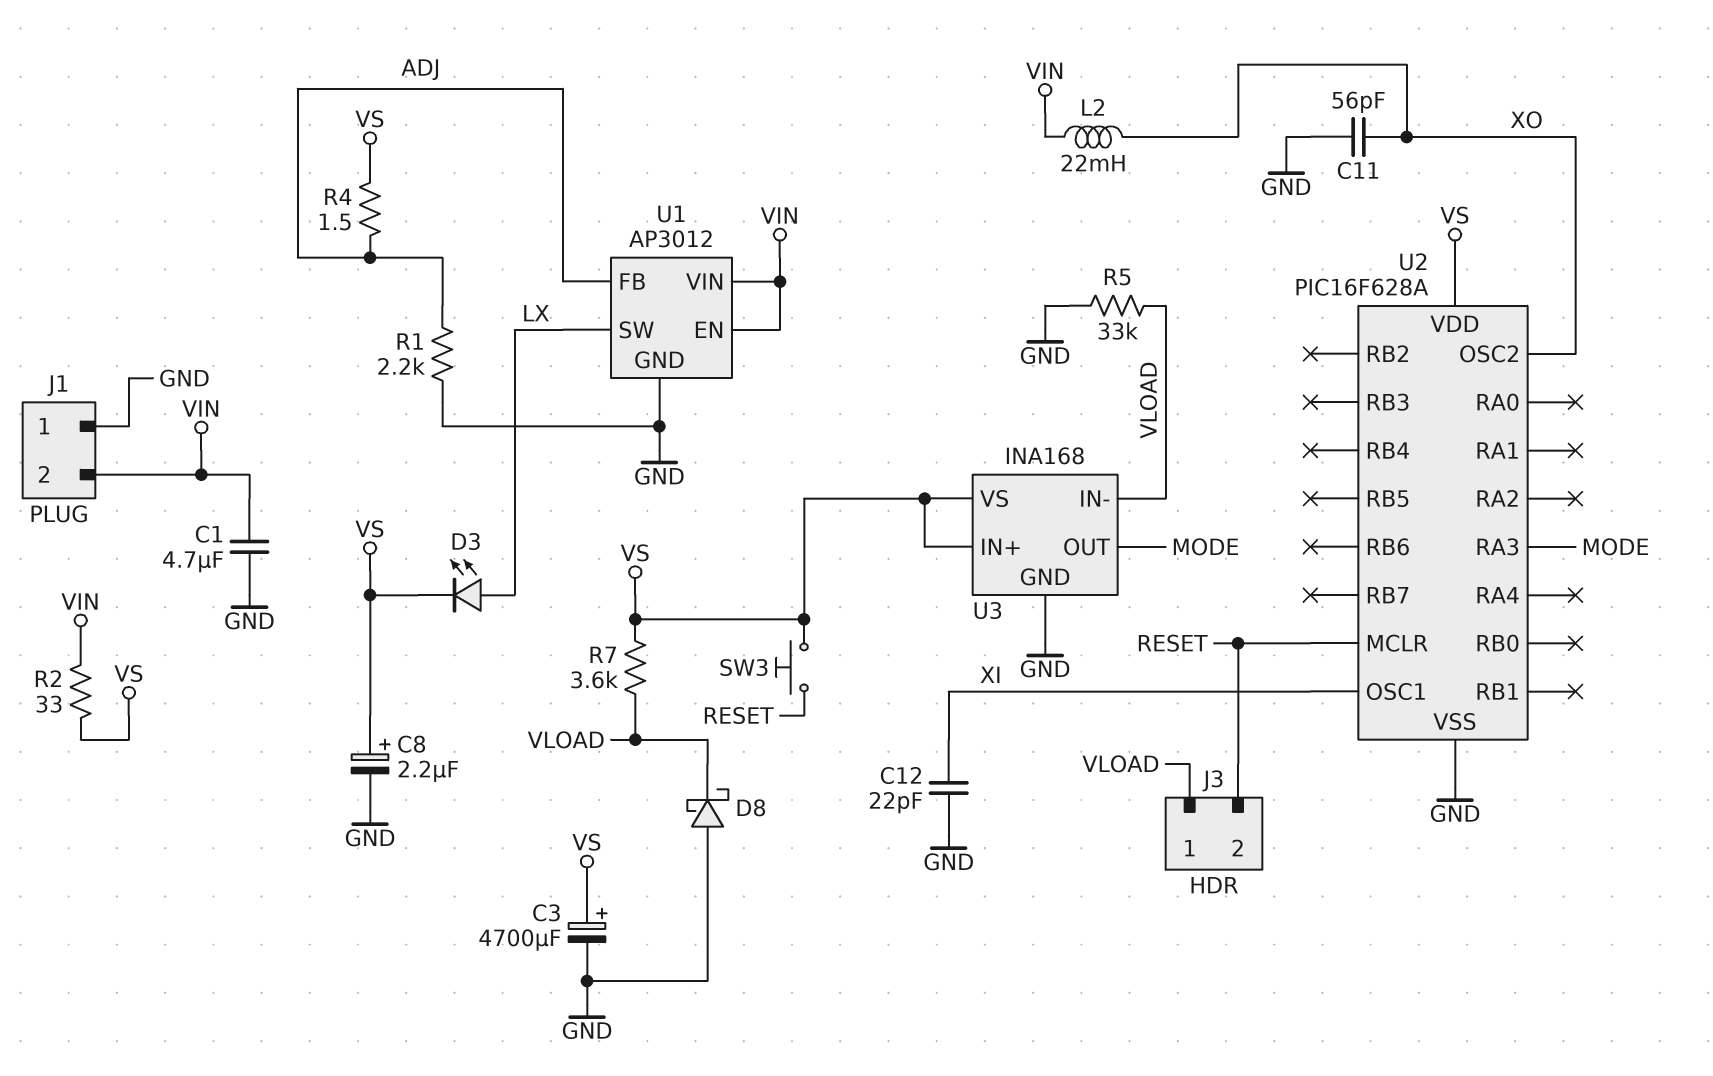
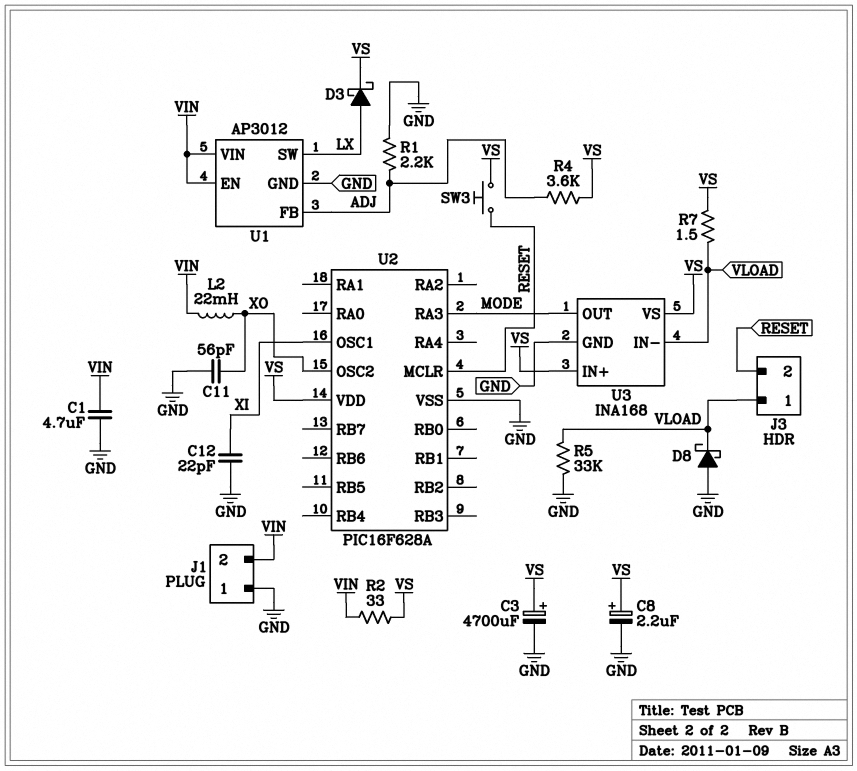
D3: LED (A LX, K VS) -> schottky (A LX, K VS)
R4: 1.5 (ADJ, VS) -> 3.6k (ADJ, VS)
R7: 3.6k (VLOAD, VS) -> 1.5 (VLOAD, VS)

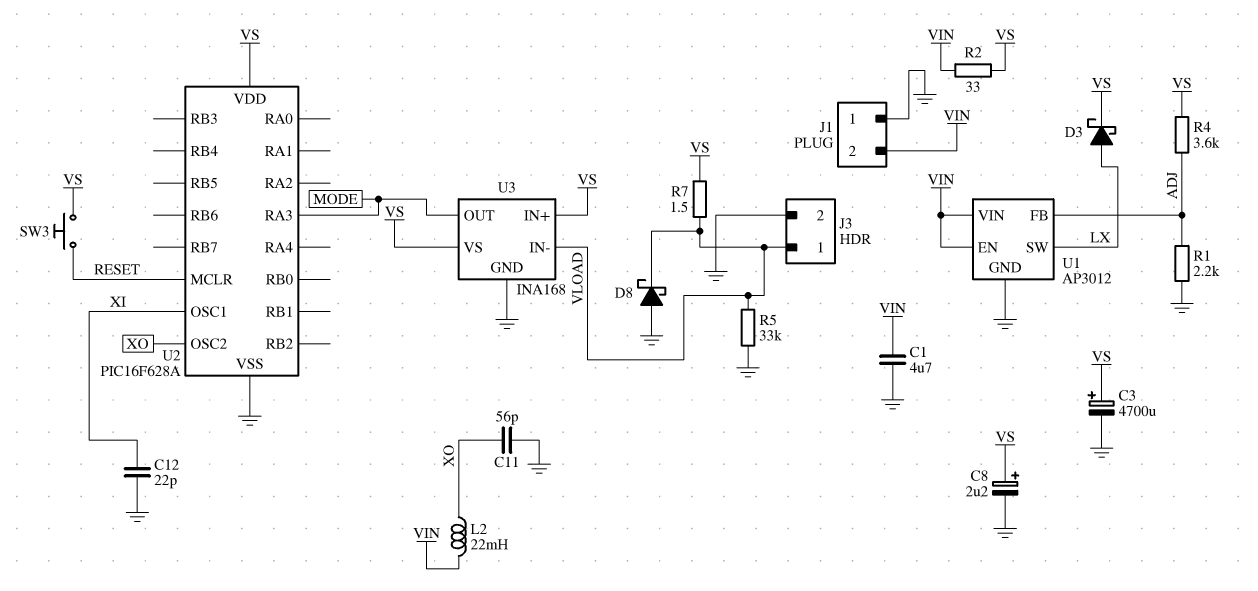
J3 pin 2: RESET -> GND

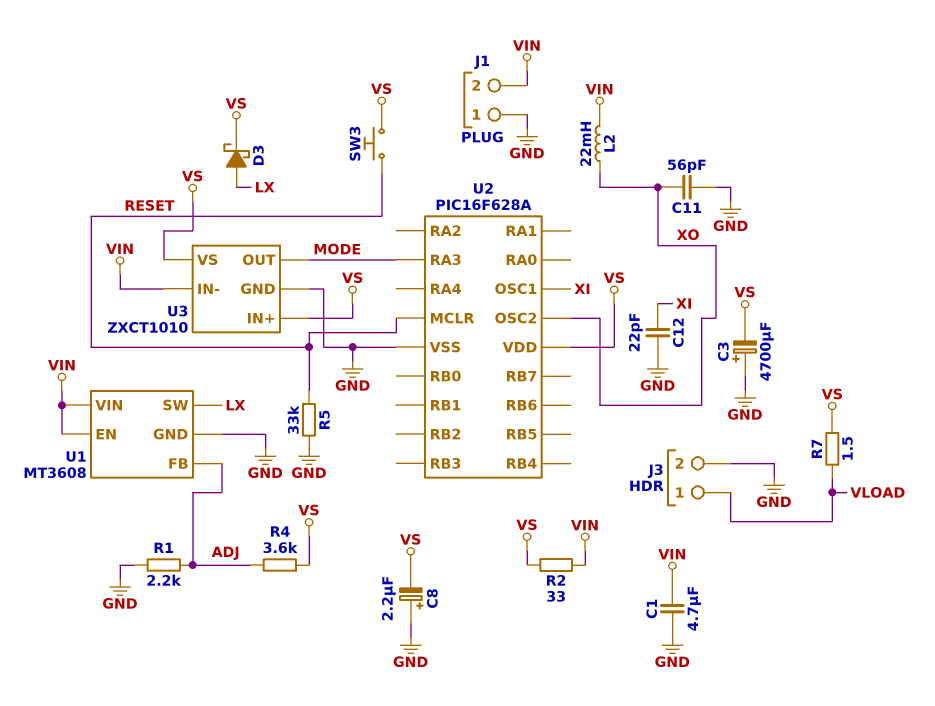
C3: 4700uF (plus VS, minus GND) -> 4700uF (plus GND, minus VS)
C8: 2.2uF (plus VS, minus GND) -> 2.2uF (plus GND, minus VS)
D8: schottky (A GND, K VLOAD) -> none
R5: 33k (GND, VLOAD) -> 33k (GND, RESET)
U1: AP3012 -> MT3608
U3: INA168 -> ZXCT1010
U3 pin IN-: VLOAD -> VIN

